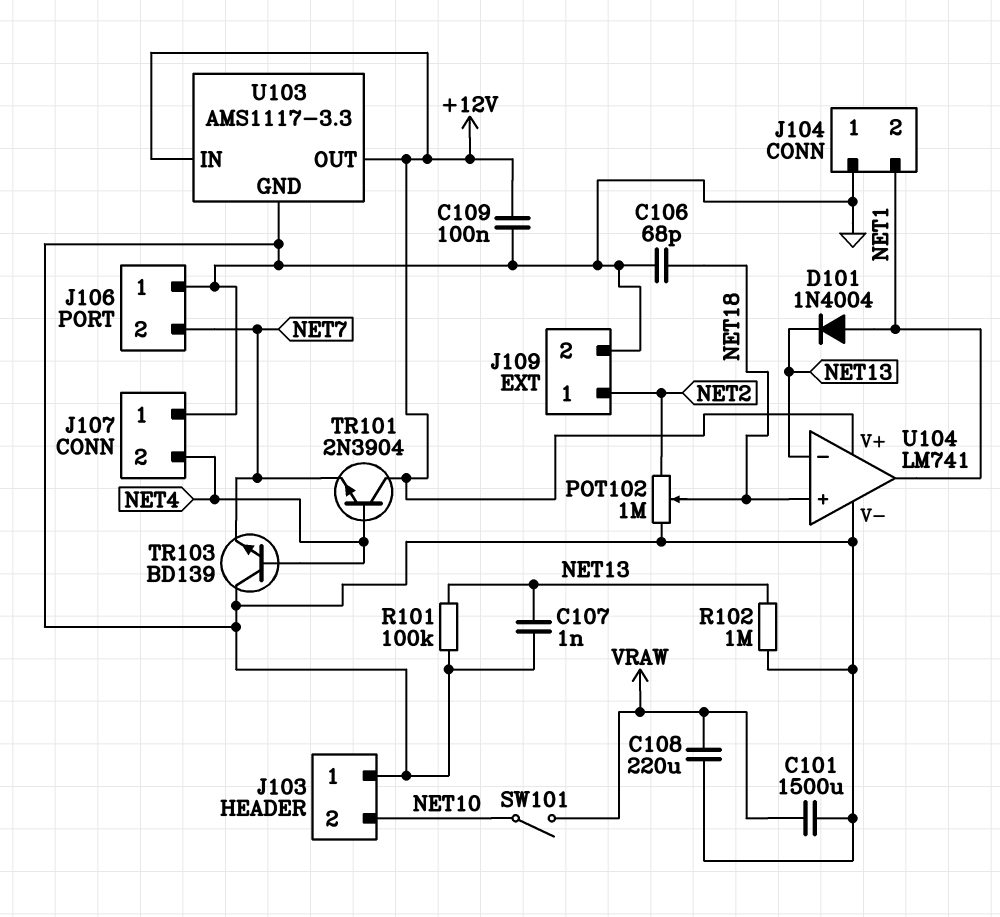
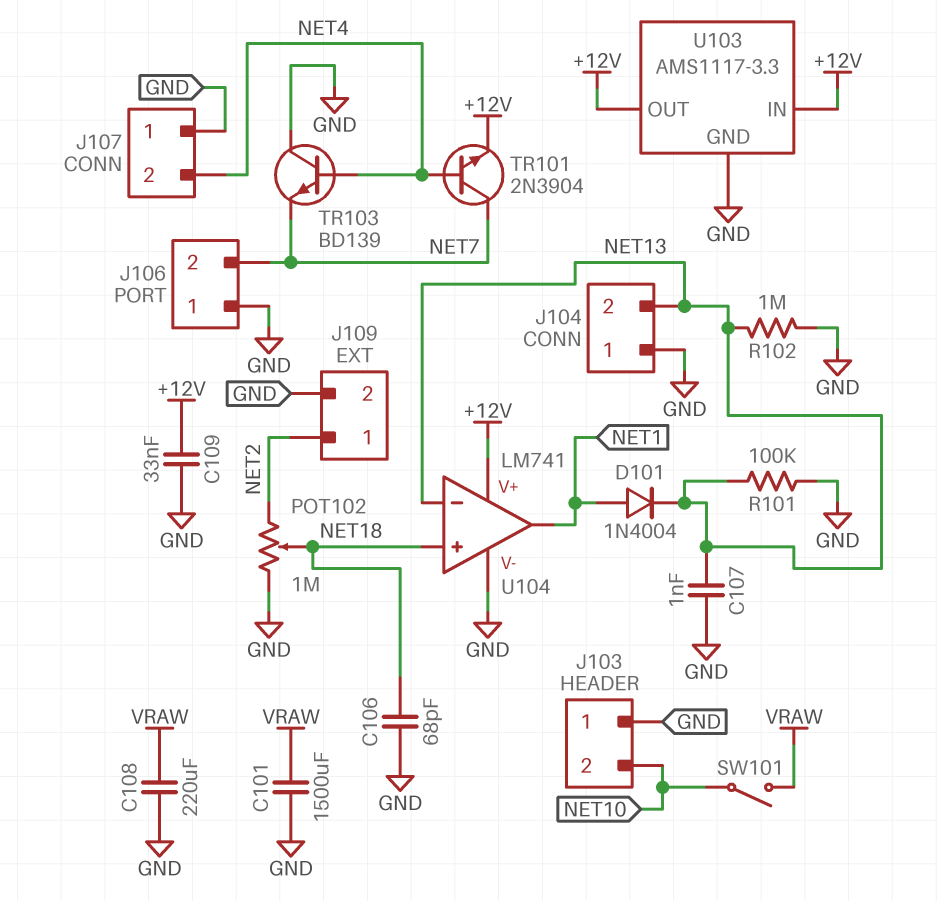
C109: 100nF (+12V, GND) -> 33nF (+12V, GND)
J104 pin 2: NET1 -> NET13
TR101: NPN 2N3904 (B NET4, C +12V, E NET7) -> NPN 2N3904 (B NET4, C NET7, E +12V)

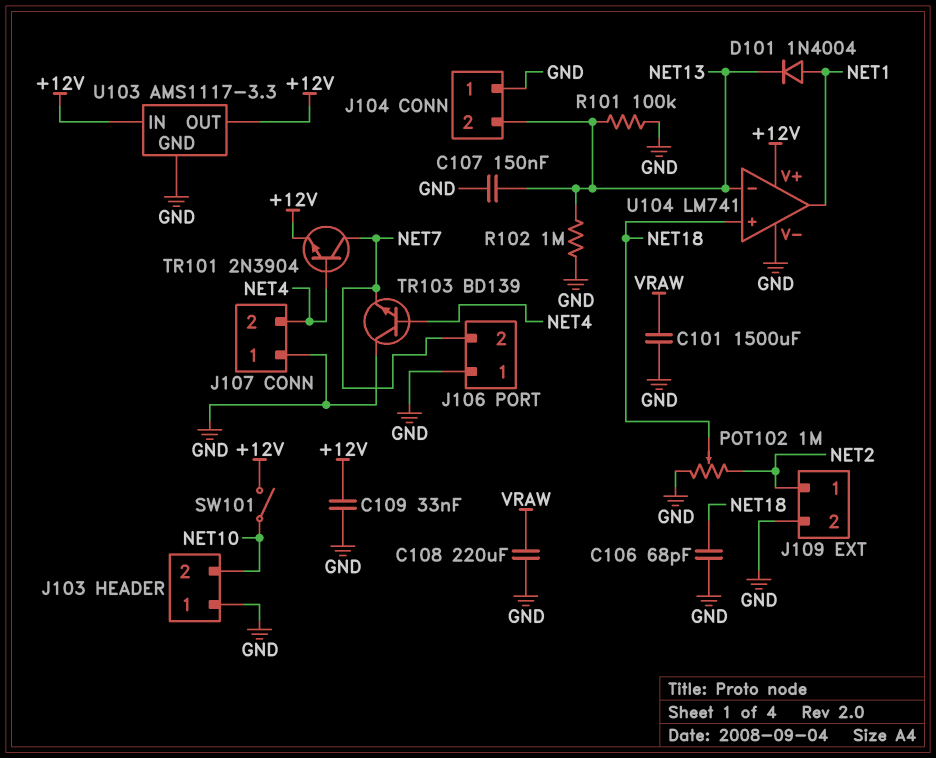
C107: 1nF (GND, NET13) -> 150nF (GND, NET13)
SW101: switch (NET10, VRAW) -> switch (+12V, NET10)

